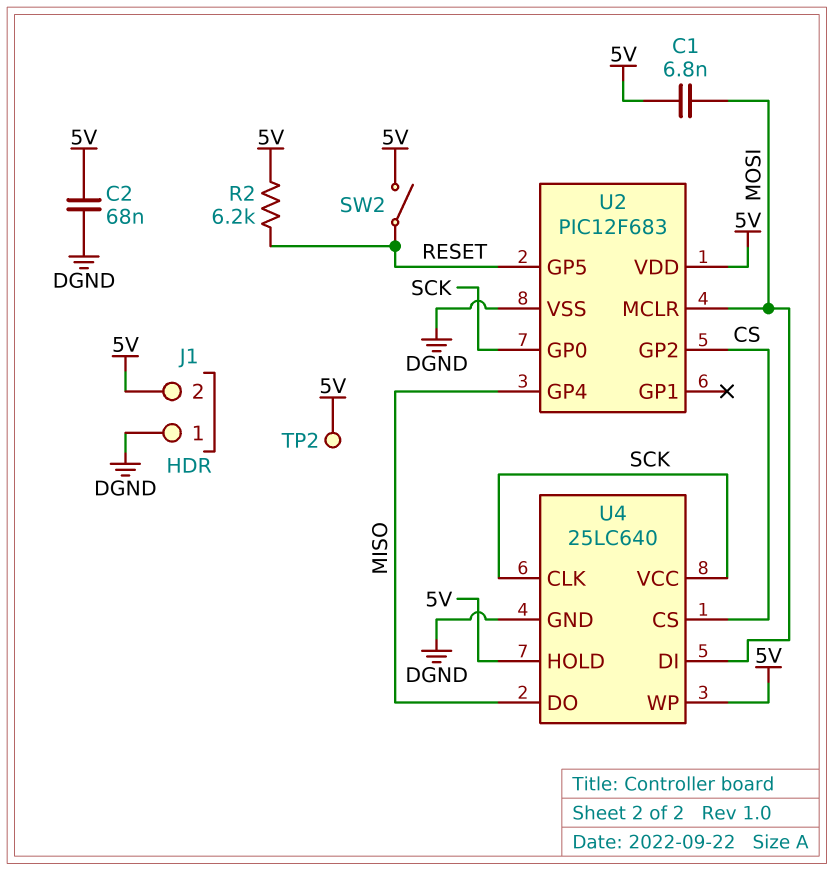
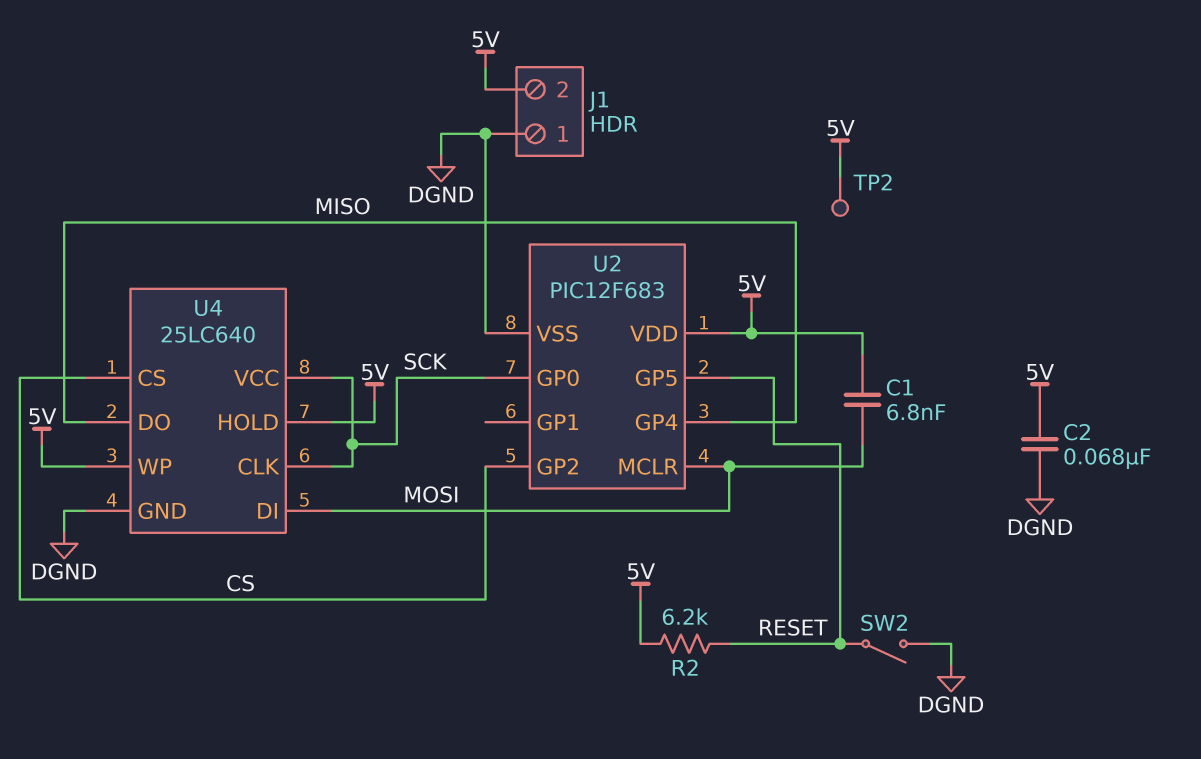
SW2: switch (5V, RESET) -> switch (DGND, RESET)

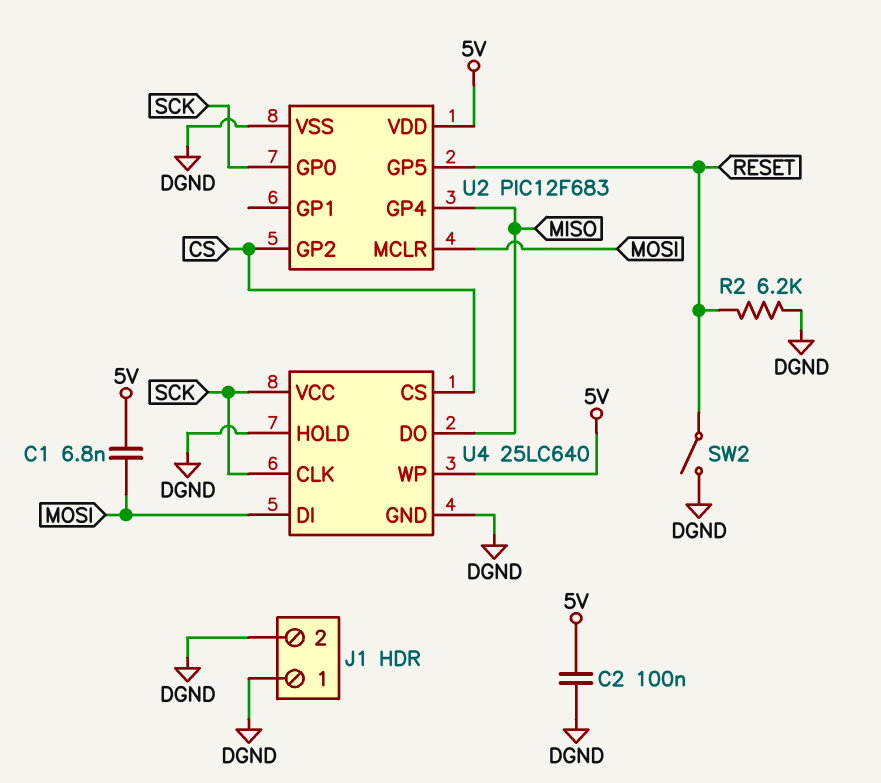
C2: 68nF (5V, DGND) -> 100nF (5V, DGND)
J1 pin 2: 5V -> DGND
R2: 6.2k (5V, RESET) -> 6.2k (DGND, RESET)
TP2: test point (5V) -> none
U4 pin HOLD: 5V -> DGND

